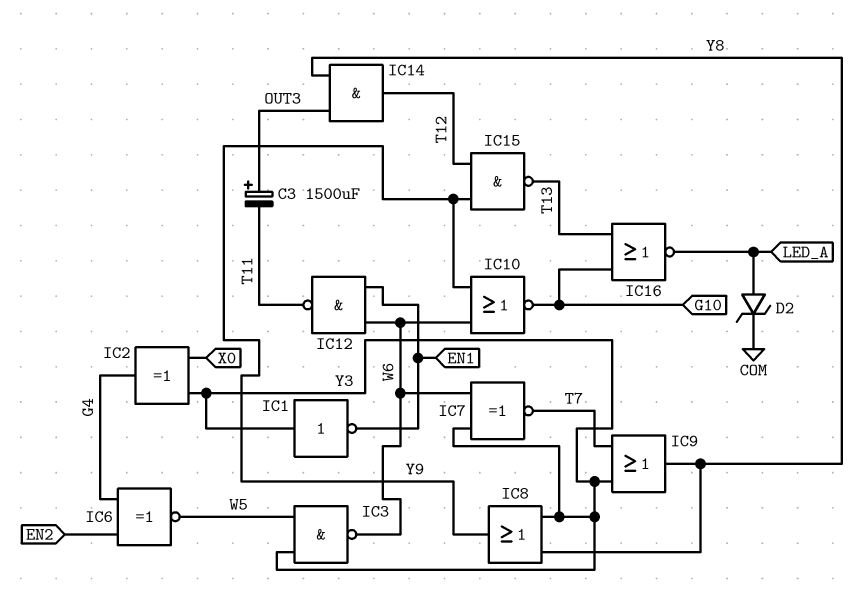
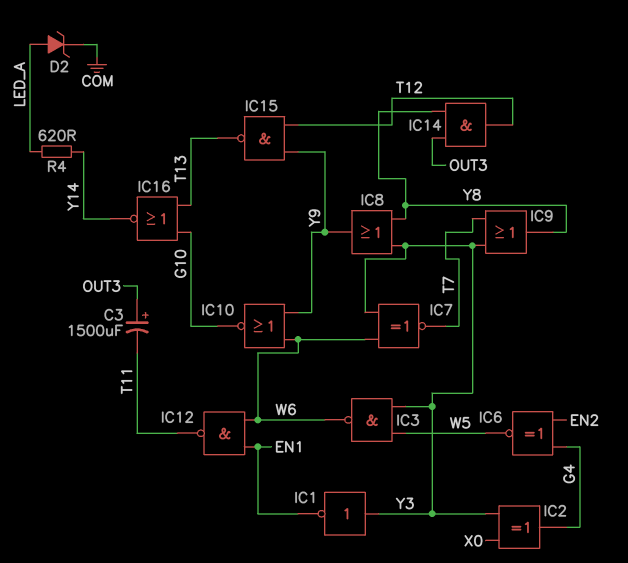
IC16: NOR (in G10, in T13, out LED_A) -> NOR (in G10, in T13, out Y14)
R4: none -> 620 (LED_A, Y14)

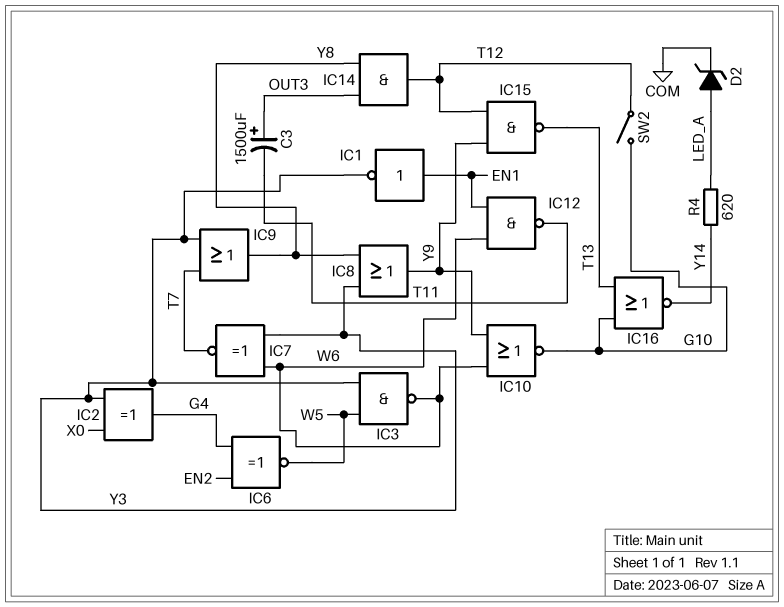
IC1: NOT (in Y3, out EN1) -> NOT (in EN1, out Y3)
SW2: none -> switch (G10, T12)

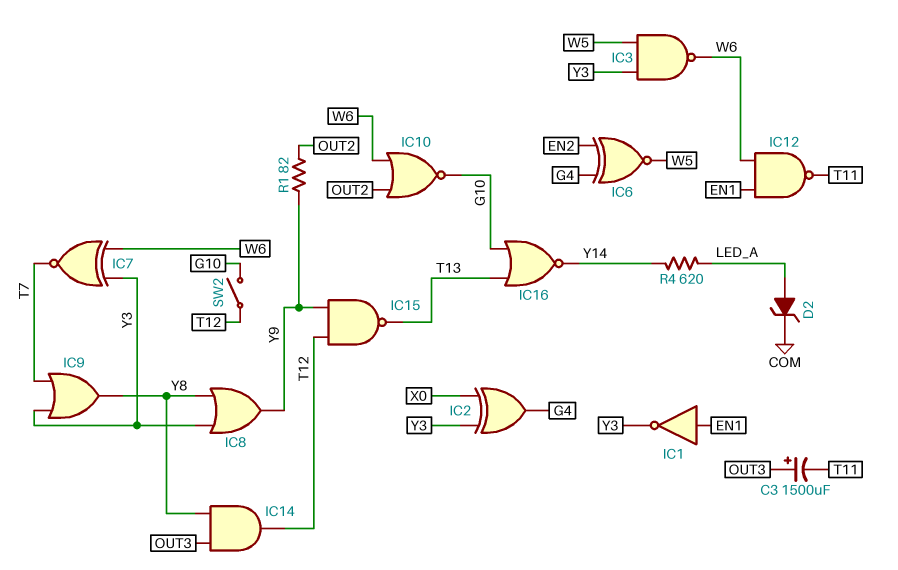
IC10: NOR (in W6, in Y9, out G10) -> NOR (in OUT2, in W6, out G10)
R1: none -> 82 (OUT2, Y9)

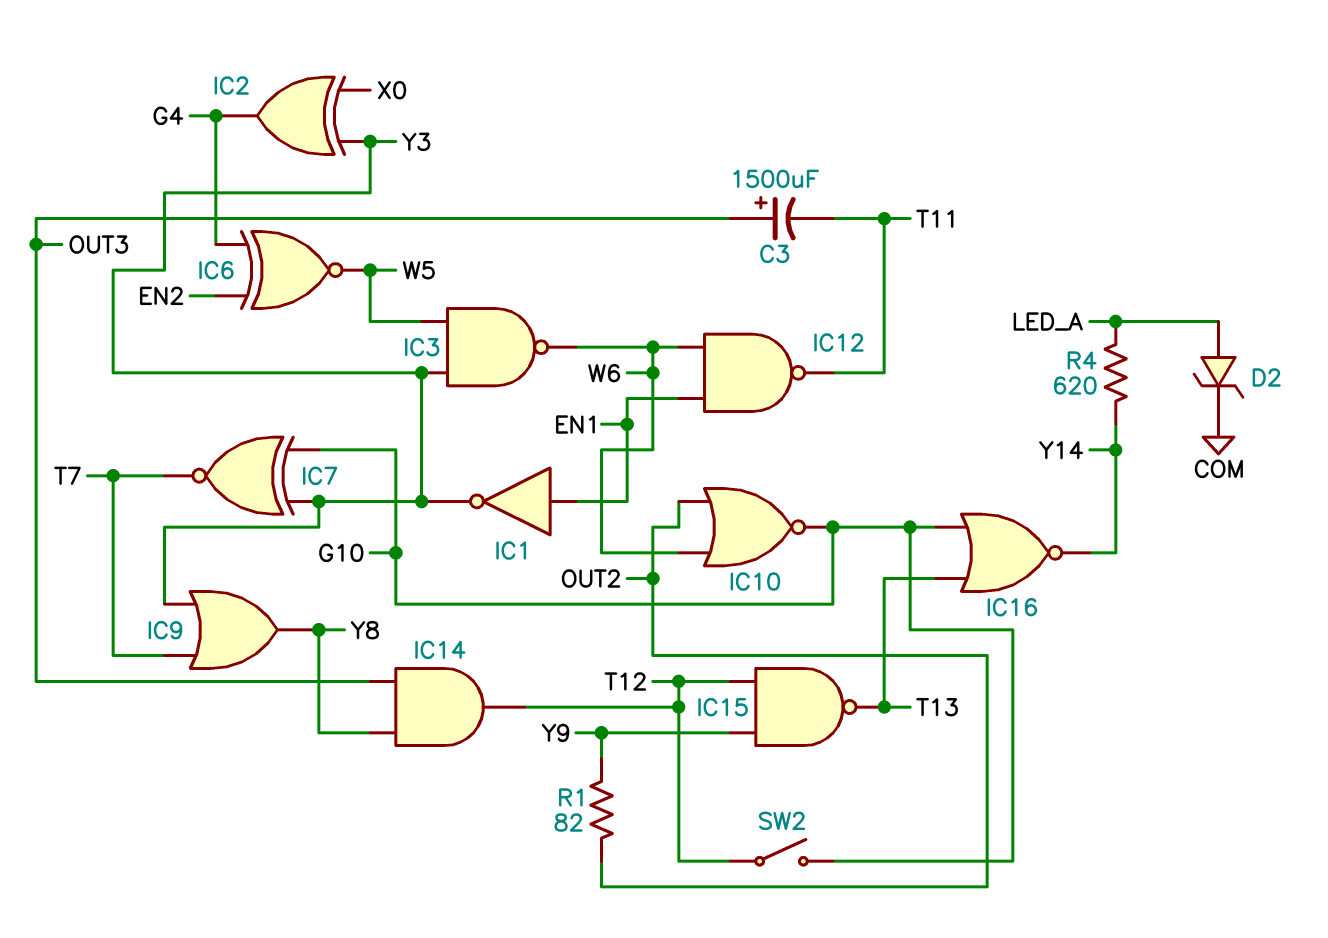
IC7: XNOR (in W6, in Y3, out T7) -> XNOR (in G10, in Y3, out T7)
IC8: OR (in Y3, in Y8, out Y9) -> none

